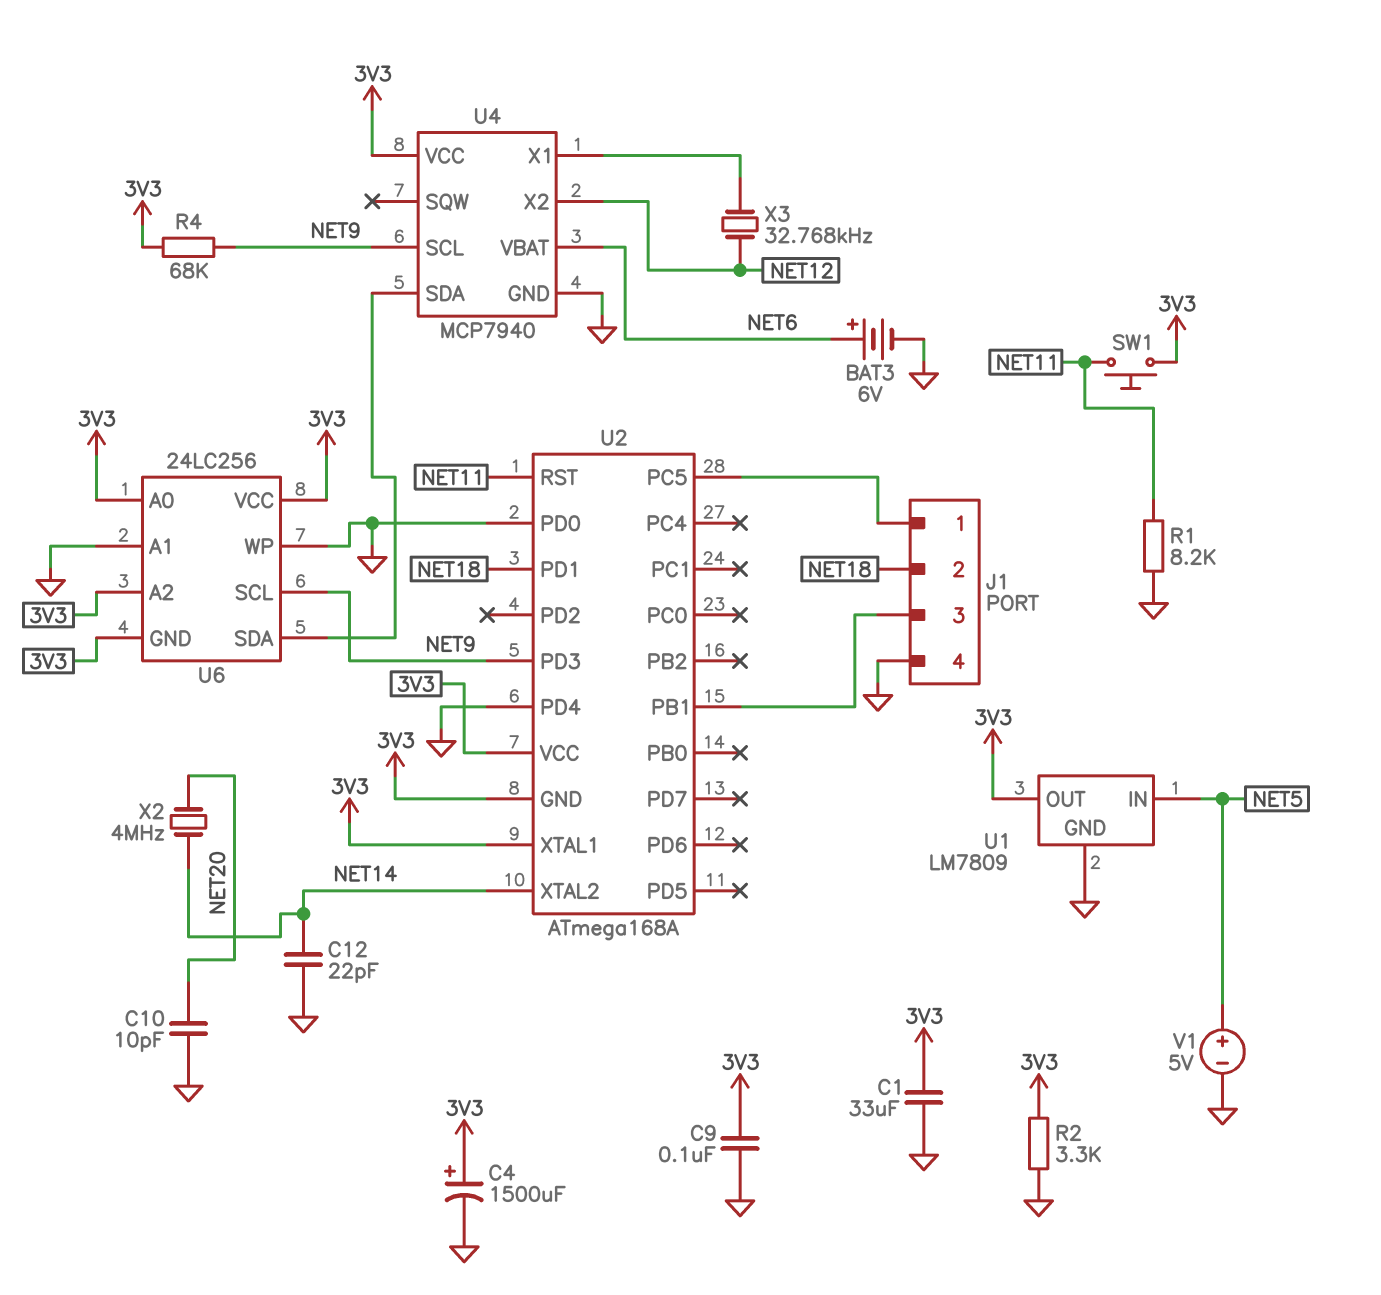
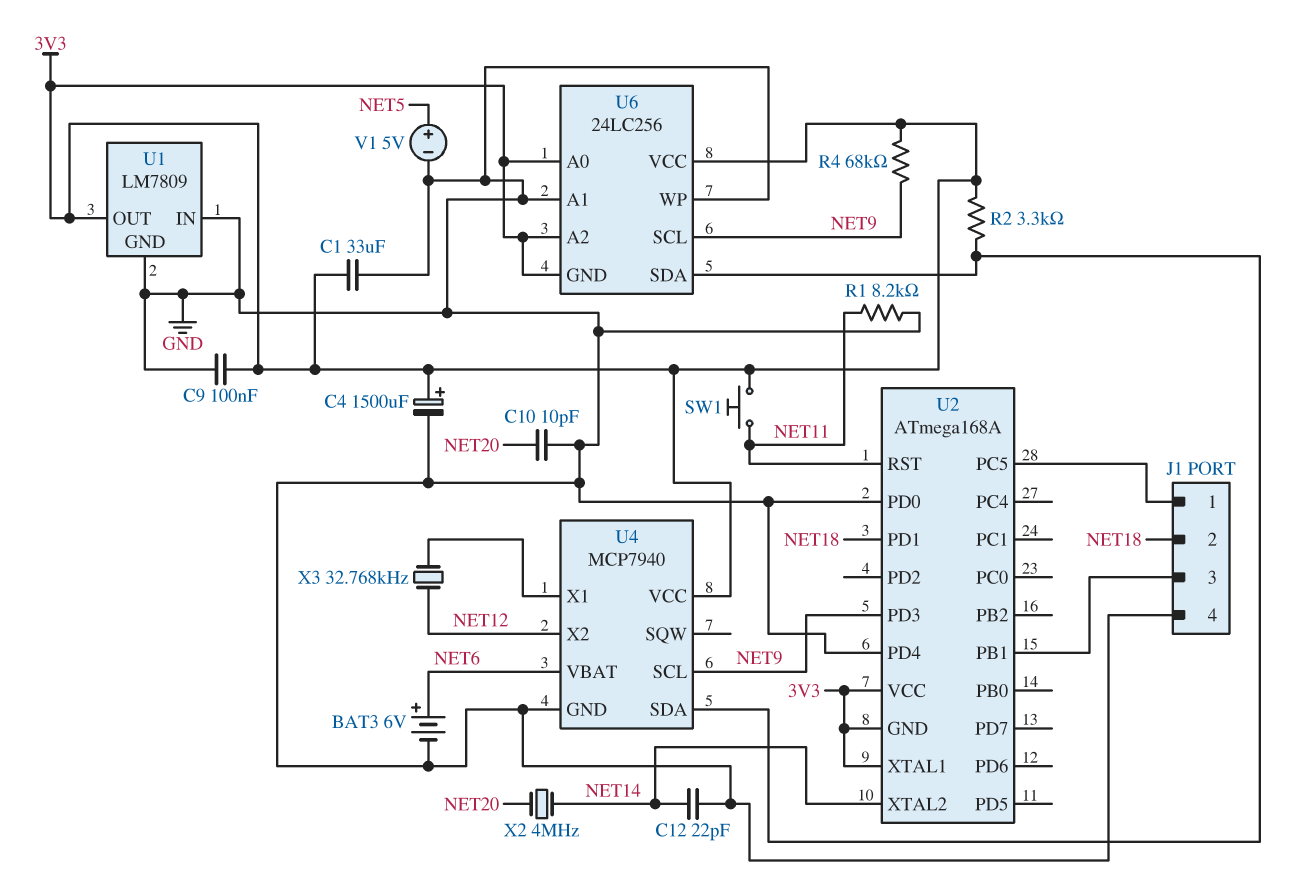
R2: 3.3k (3V3, GND) -> 3.3k (3V3, U4/SDA)
U1 pin IN: NET5 -> GND

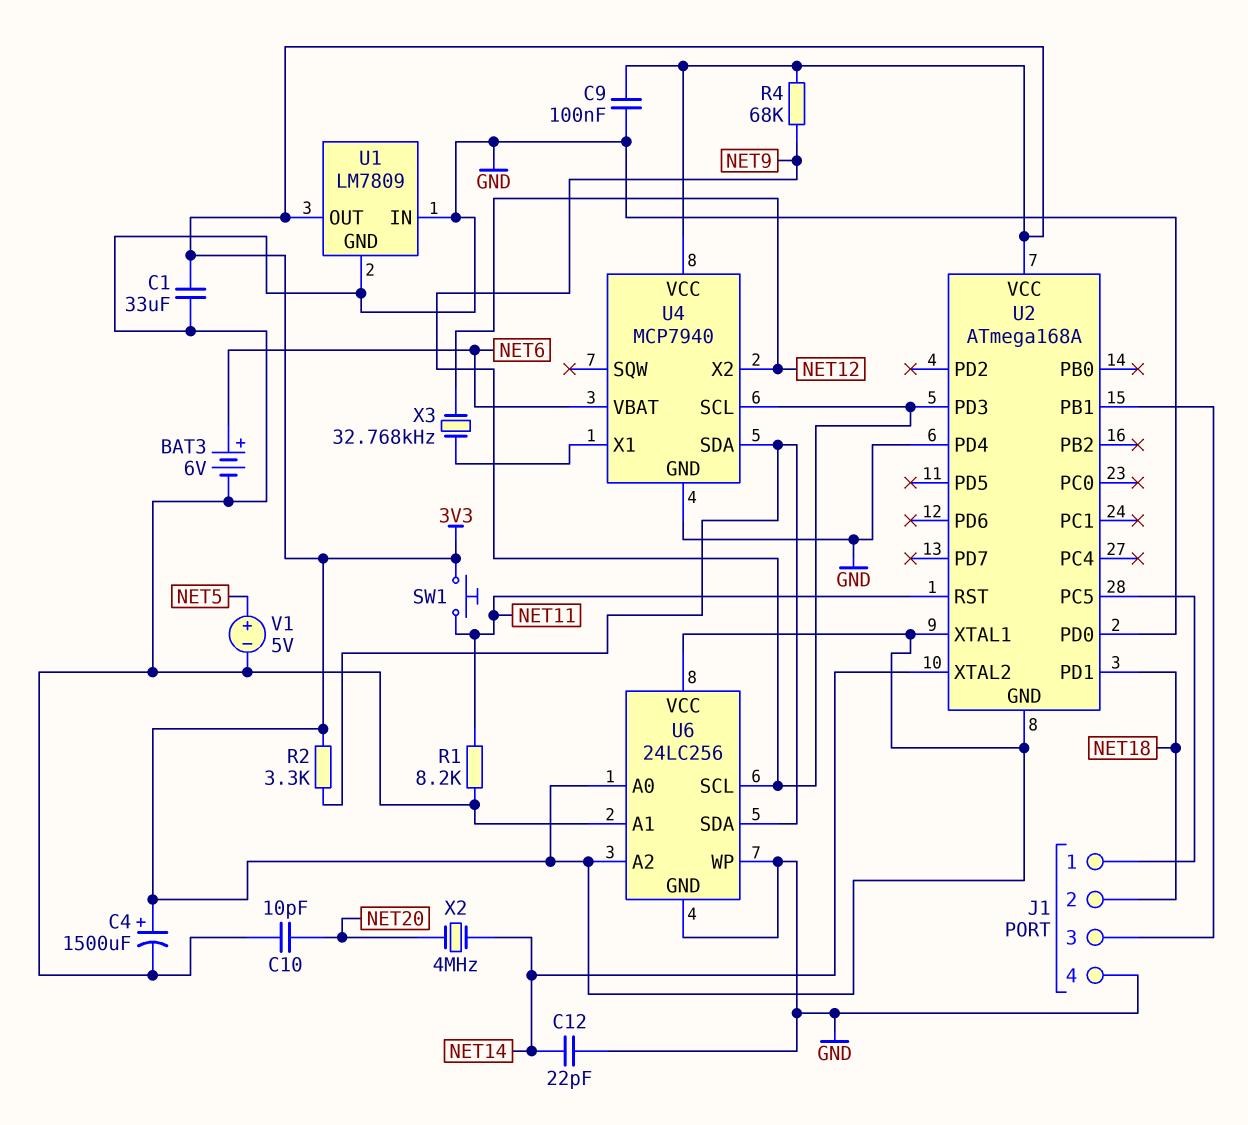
U6 pin GND: 3V3 -> GND

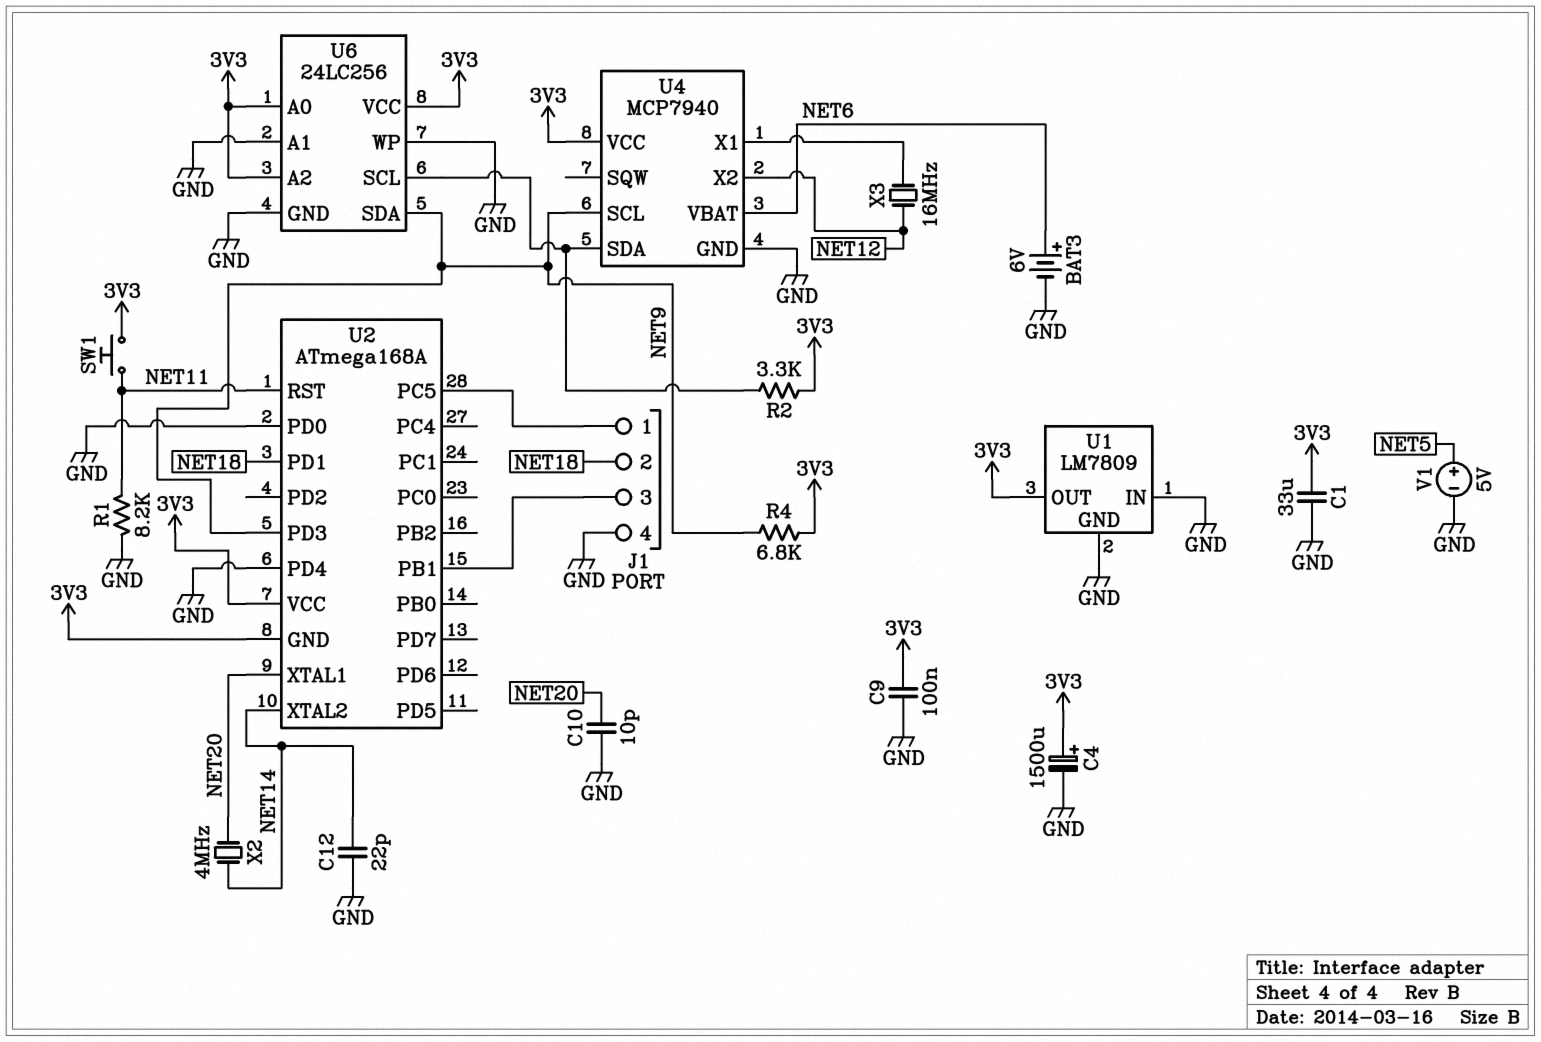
R4: 68k (3V3, NET9) -> 6.8k (3V3, NET9)
U2 pin XTAL1: 3V3 -> NET20
U6 pin SCL: NET9 -> U4/SDA
U6 pin SDA: U4/SDA -> NET9
X3: 32.768kHz (NET12, U4/X1) -> 16MHz (NET12, U4/X1)

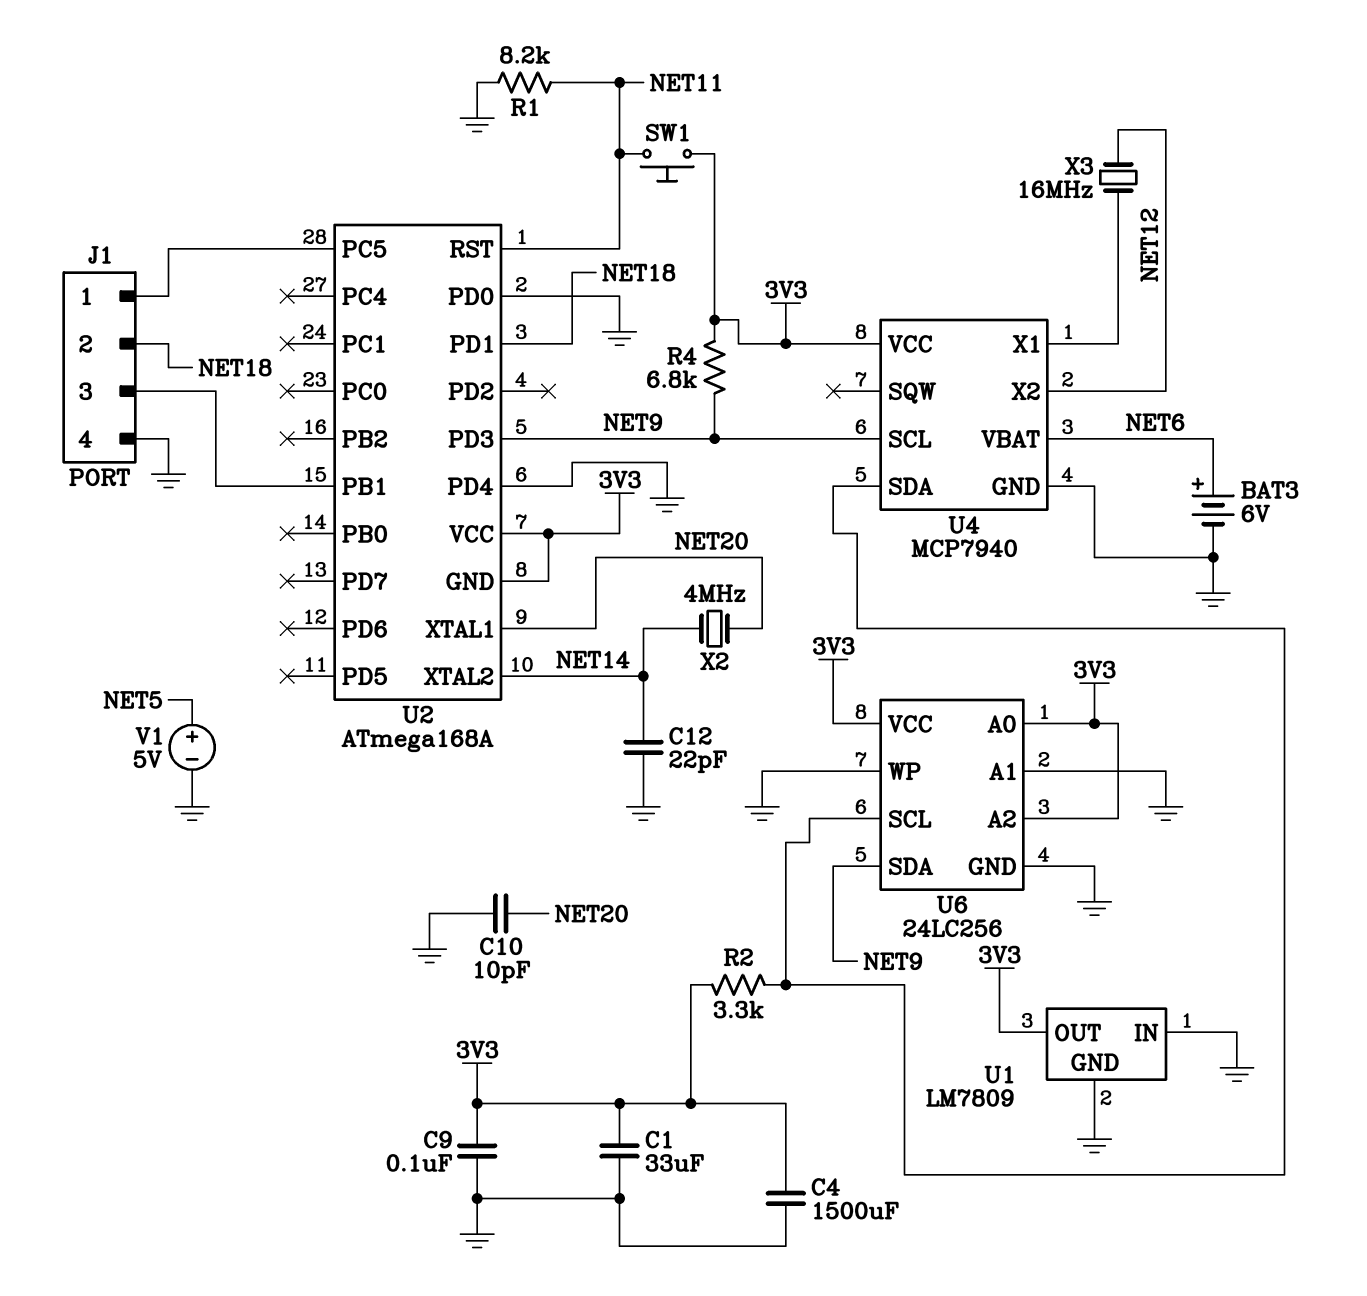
C4: 1500uF (plus 3V3, minus GND) -> 1500uF (3V3, GND)

